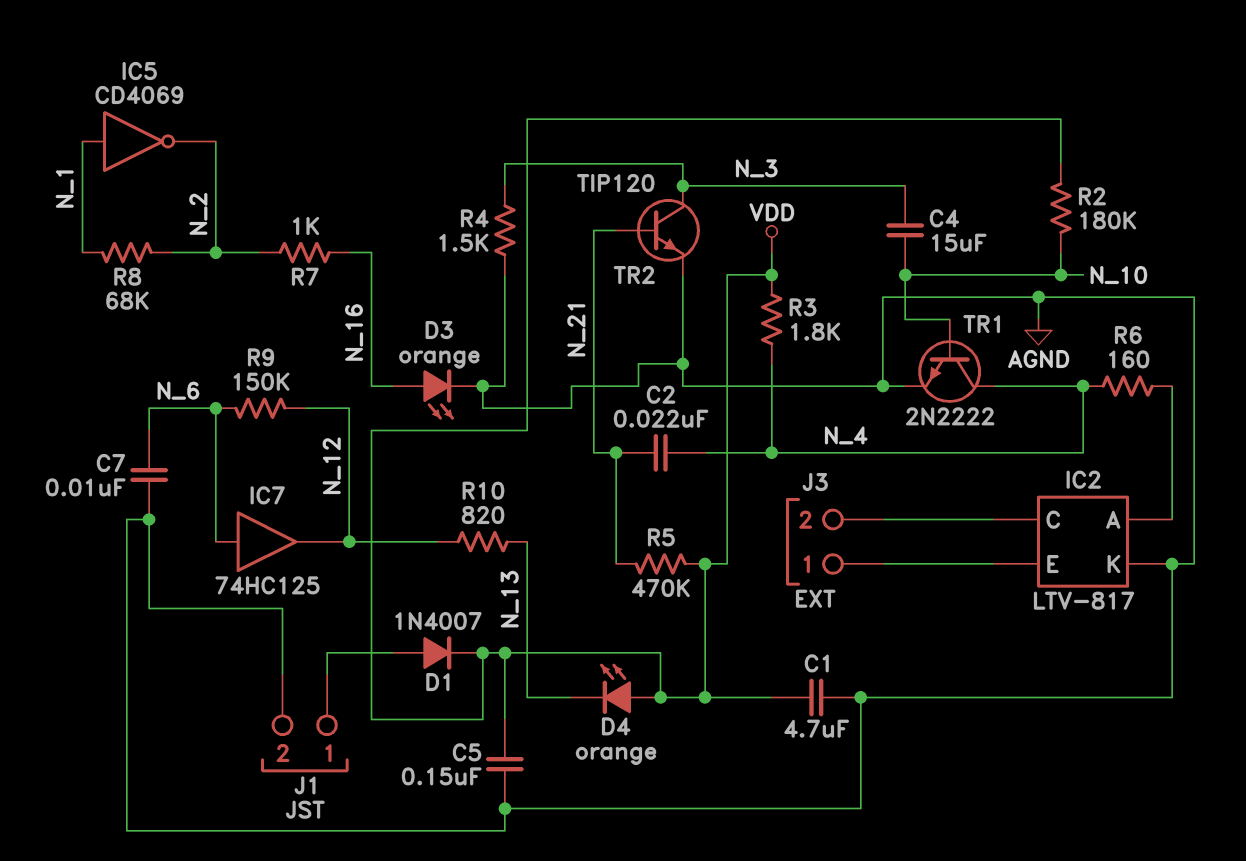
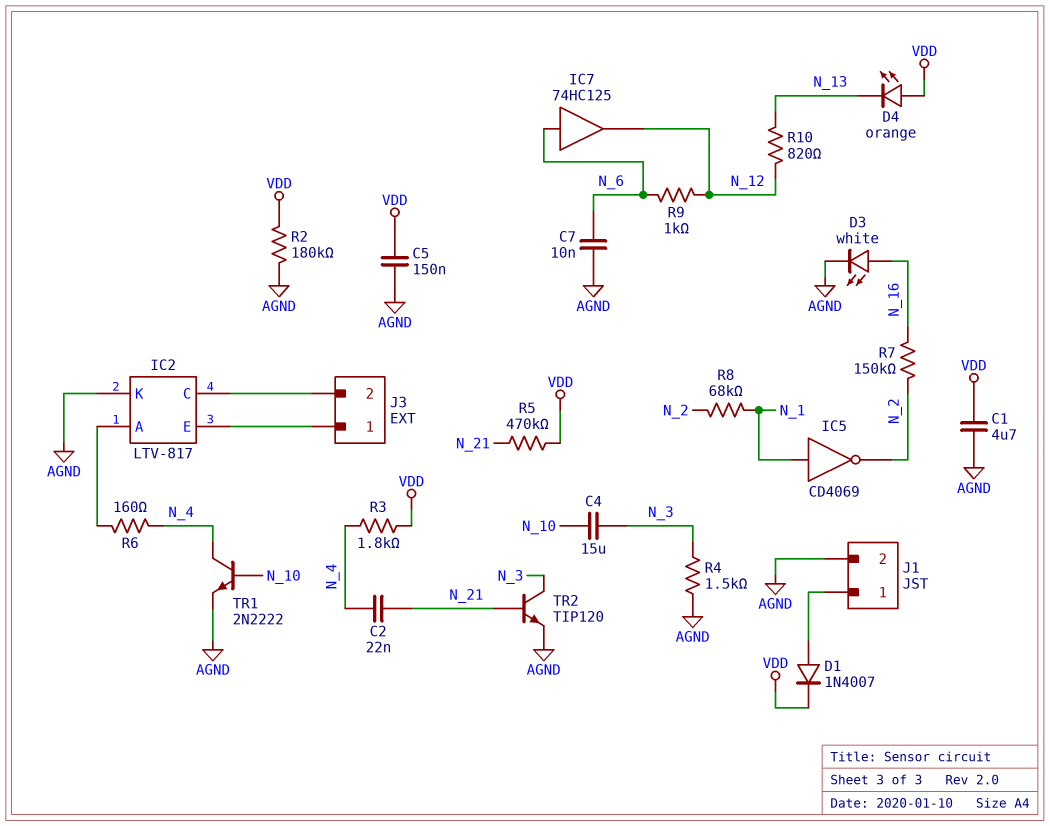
D3: LED orange (A N_16, K AGND) -> LED white (A N_16, K AGND)
R2: 180k (N_10, VDD) -> 180k (AGND, VDD)
R7: 1k (N_2, N_16) -> 150k (N_2, N_16)
R9: 150k (N_6, N_12) -> 1k (N_6, N_12)

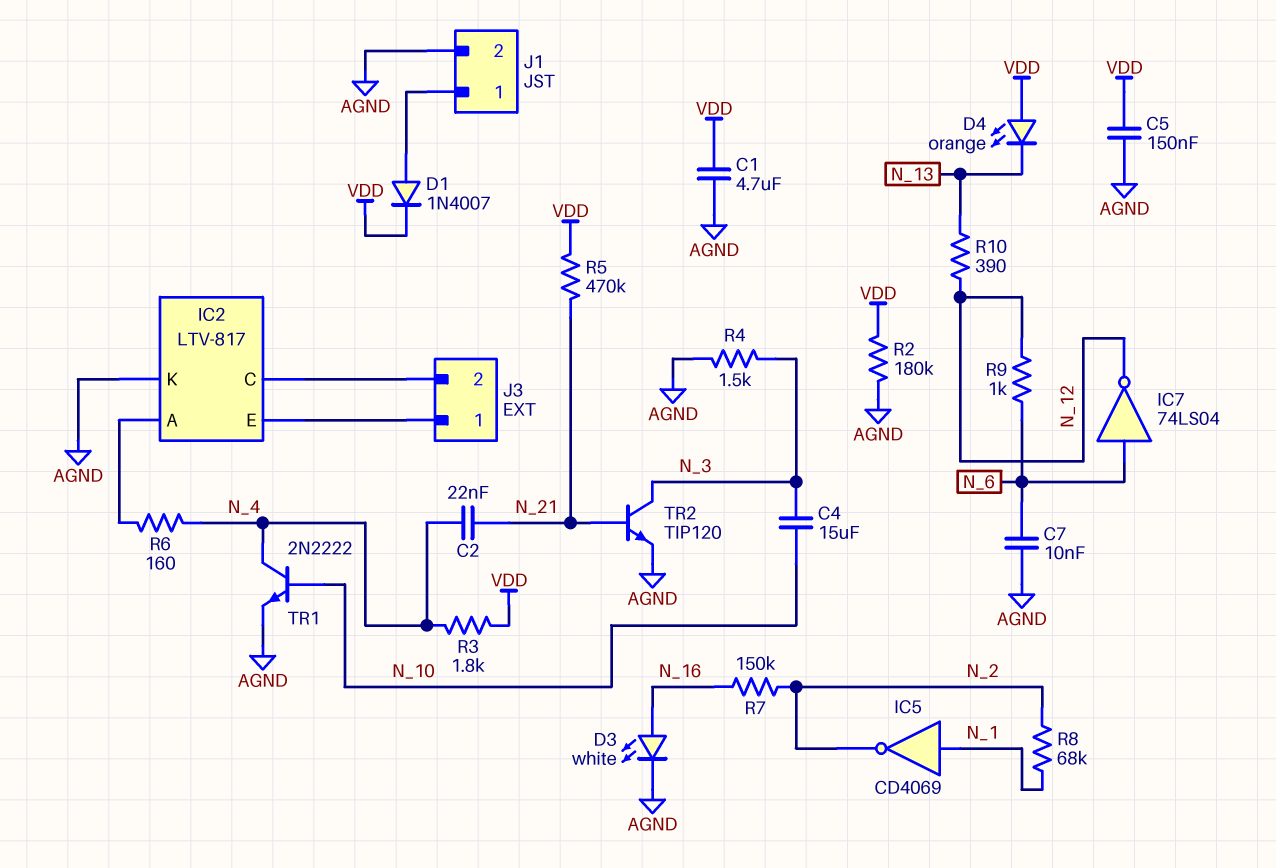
IC7: buffer 74HC125 (in N_6, out N_12) -> NOT 74LS04 (in N_6, out N_12)
R10: 820 (N_12, N_13) -> 390 (N_12, N_13)

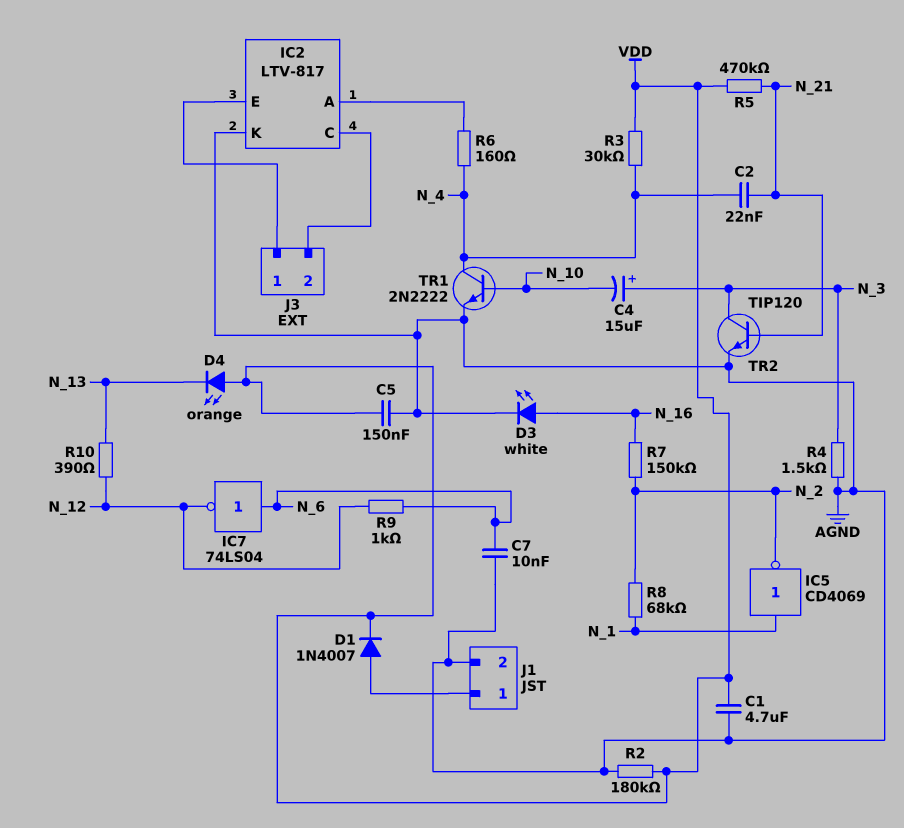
C4: 15uF (N_3, N_10) -> 15uF (plus N_3, minus N_10)
R3: 1.8k (N_4, VDD) -> 30k (N_4, VDD)

